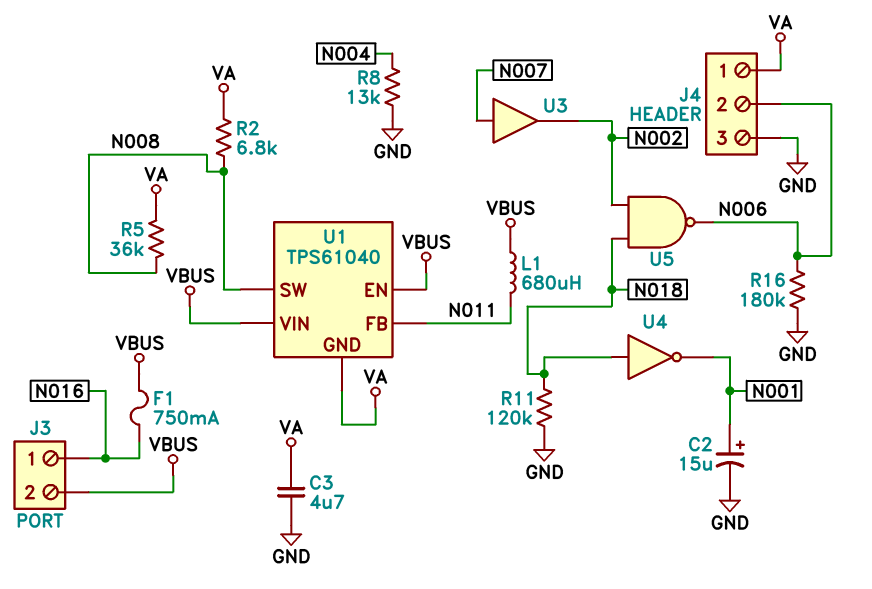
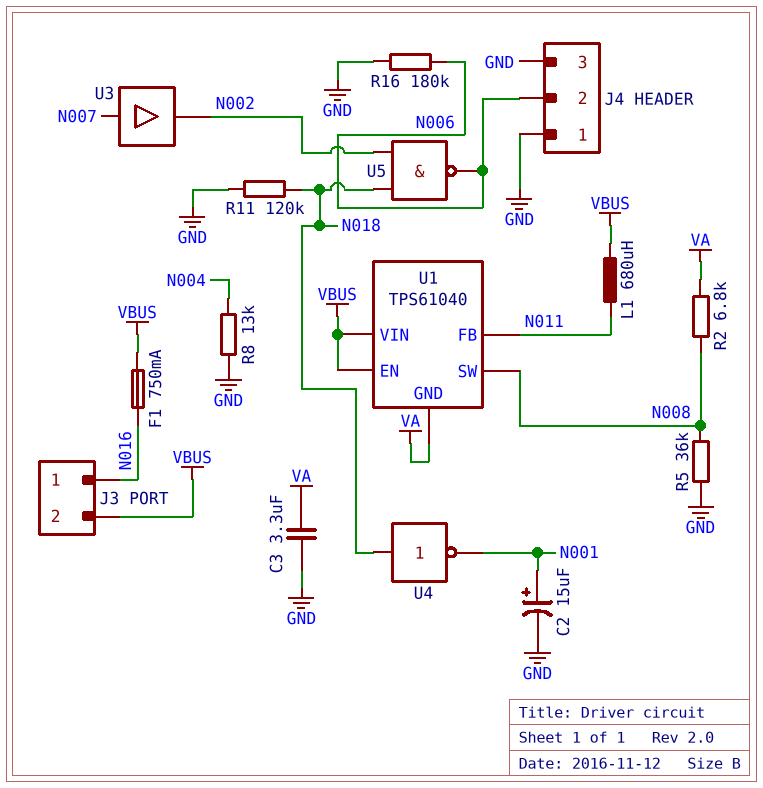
C3: 4.7uF (GND, VA) -> 3.3uF (GND, VA)
J4 pin 1: VA -> GND
R5: 36k (N008, VA) -> 36k (GND, N008)

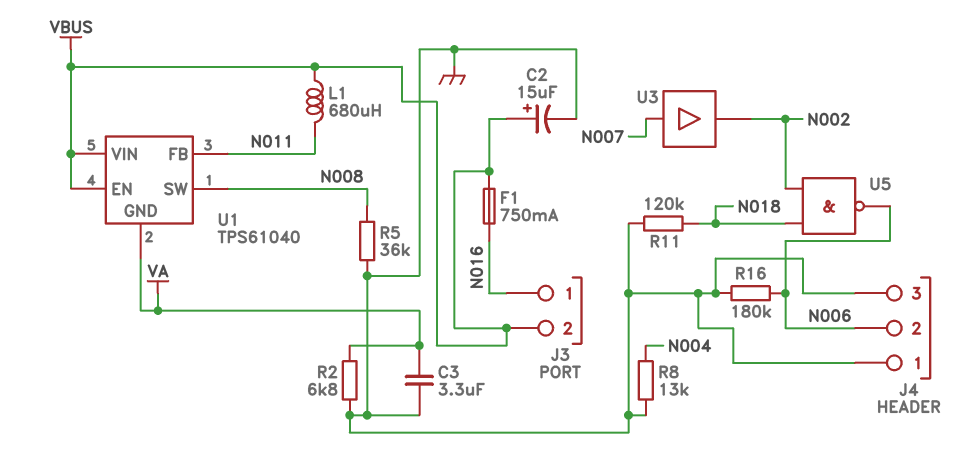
C2: 15uF (plus N001, minus GND) -> 15uF (plus VBUS, minus GND)
R2: 6.8k (N008, VA) -> 6.8k (GND, VA)
U4: NOT (in N018, out N001) -> none

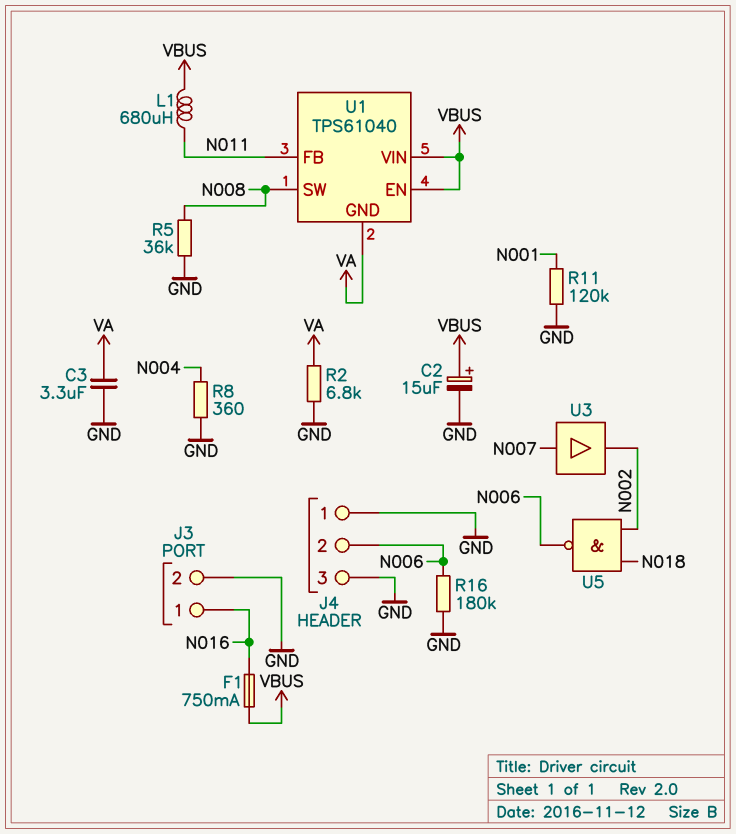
J3 pin 2: VBUS -> GND
R8: 13k (GND, N004) -> 360 (GND, N004)
R11: 120k (GND, N018) -> 120k (GND, N001)

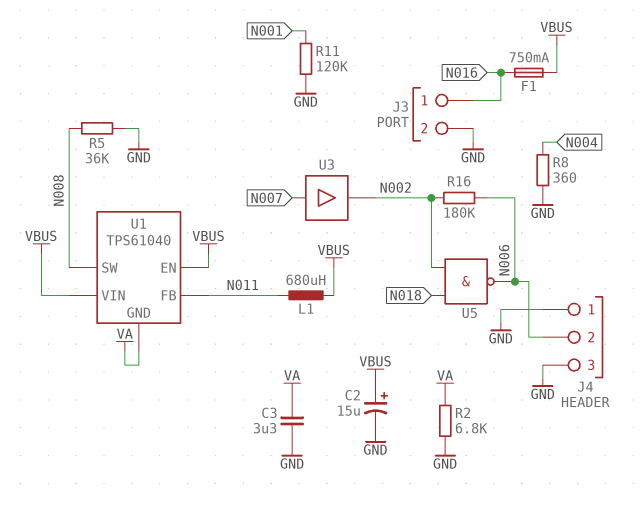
R16: 180k (GND, N006) -> 180k (N002, N006)

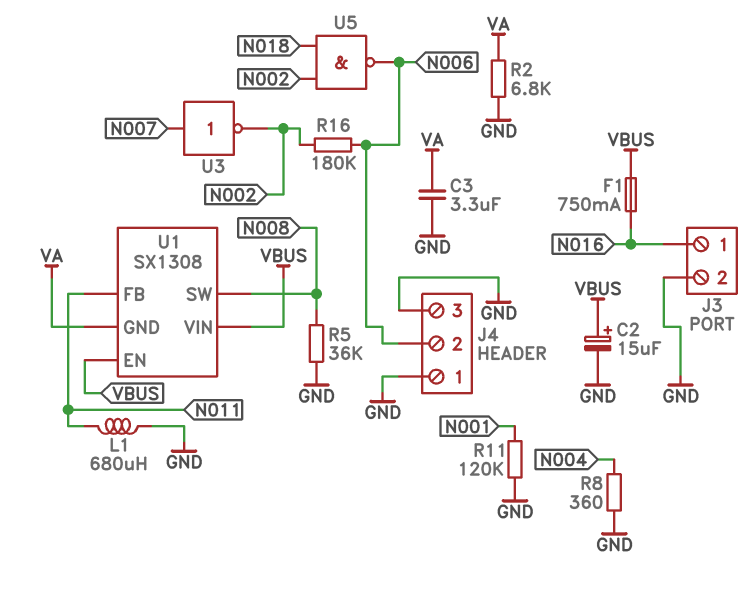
L1: 680uH (N011, VBUS) -> 680uH (GND, N011)
U1: TPS61040 -> SX1308
U3: buffer (in N007, out N002) -> NOT (in N007, out N002)

